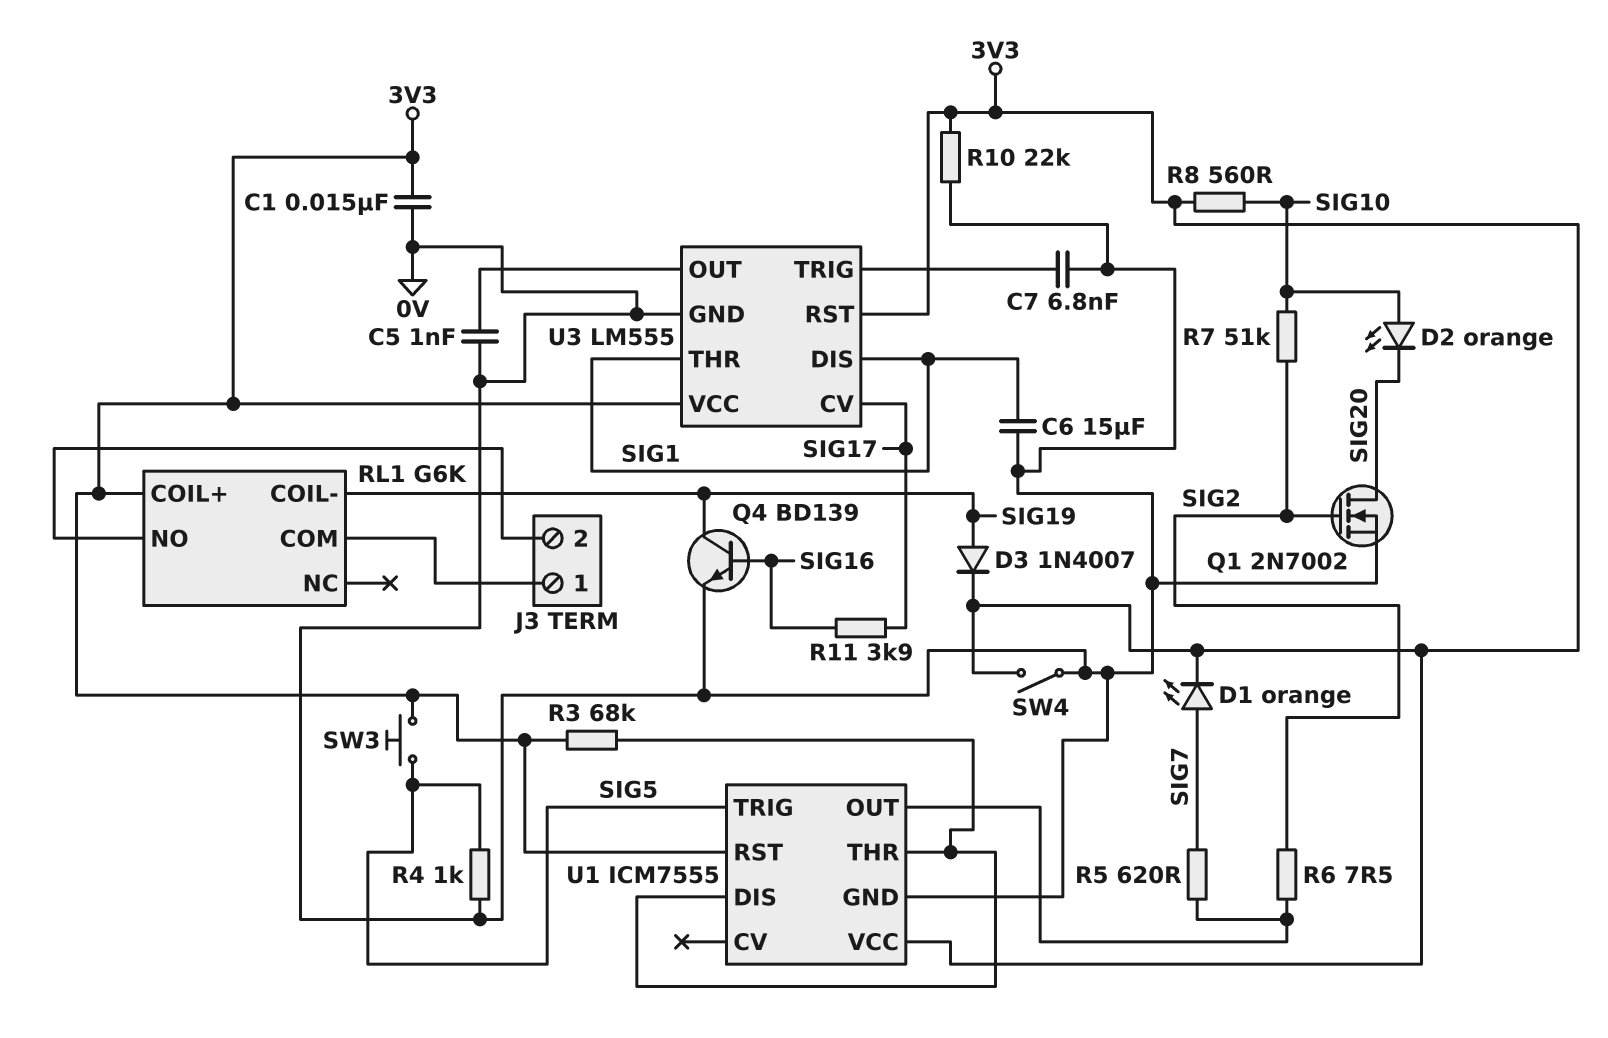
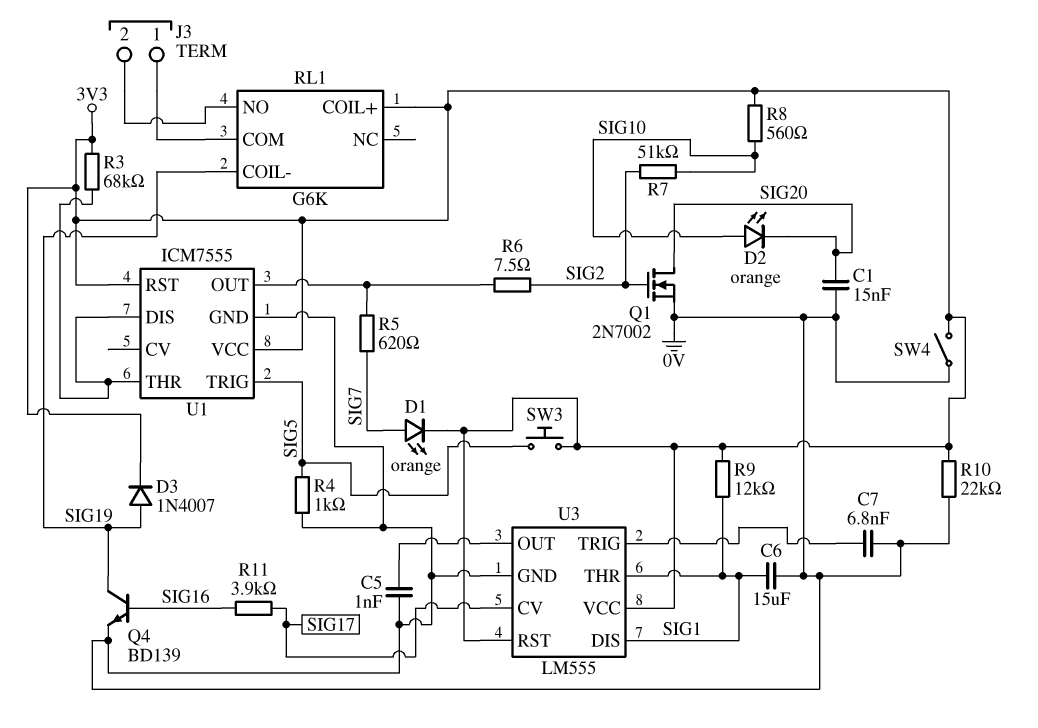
C1: 15nF (0V, 3V3) -> 15nF (0V, SIG20)
R9: none -> 12k (3V3, SIG1)

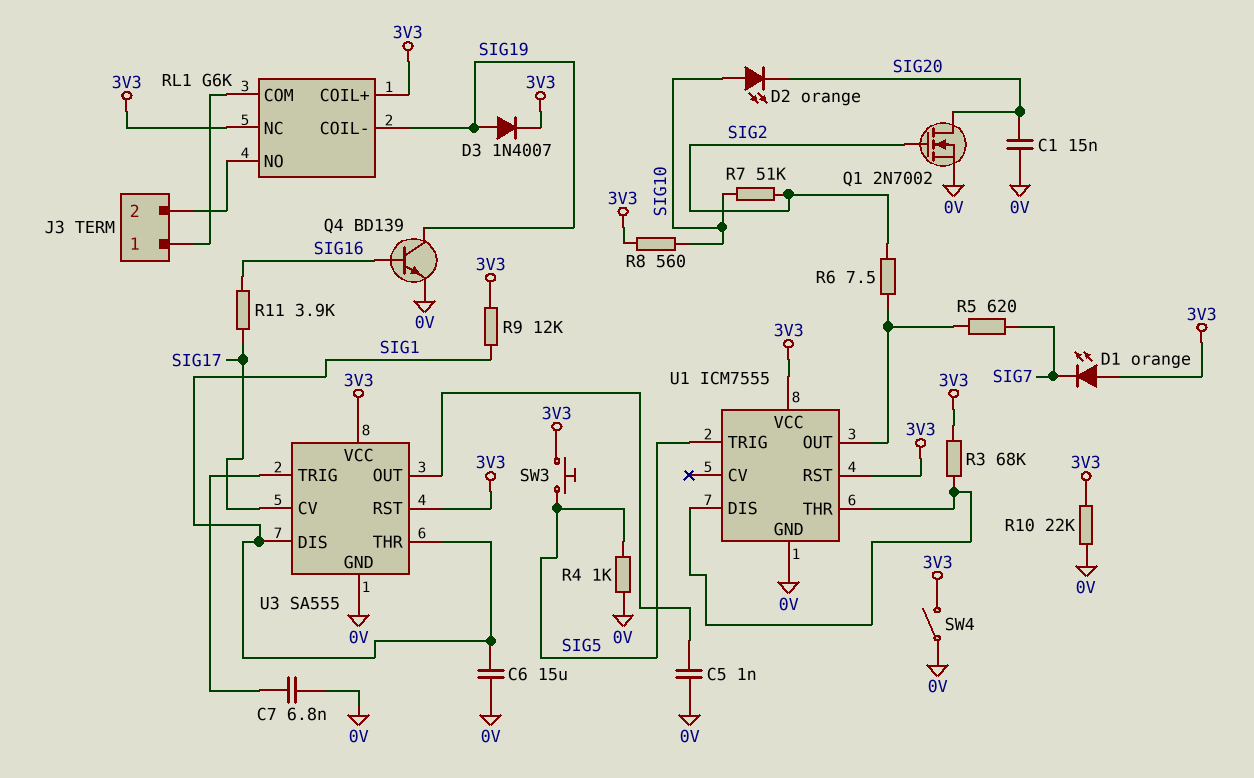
D1: LED orange (A SIG7, K 3V3) -> LED orange (A 3V3, K SIG7)
RL1 pin NC: none -> 3V3
U3: LM555 -> SA555

